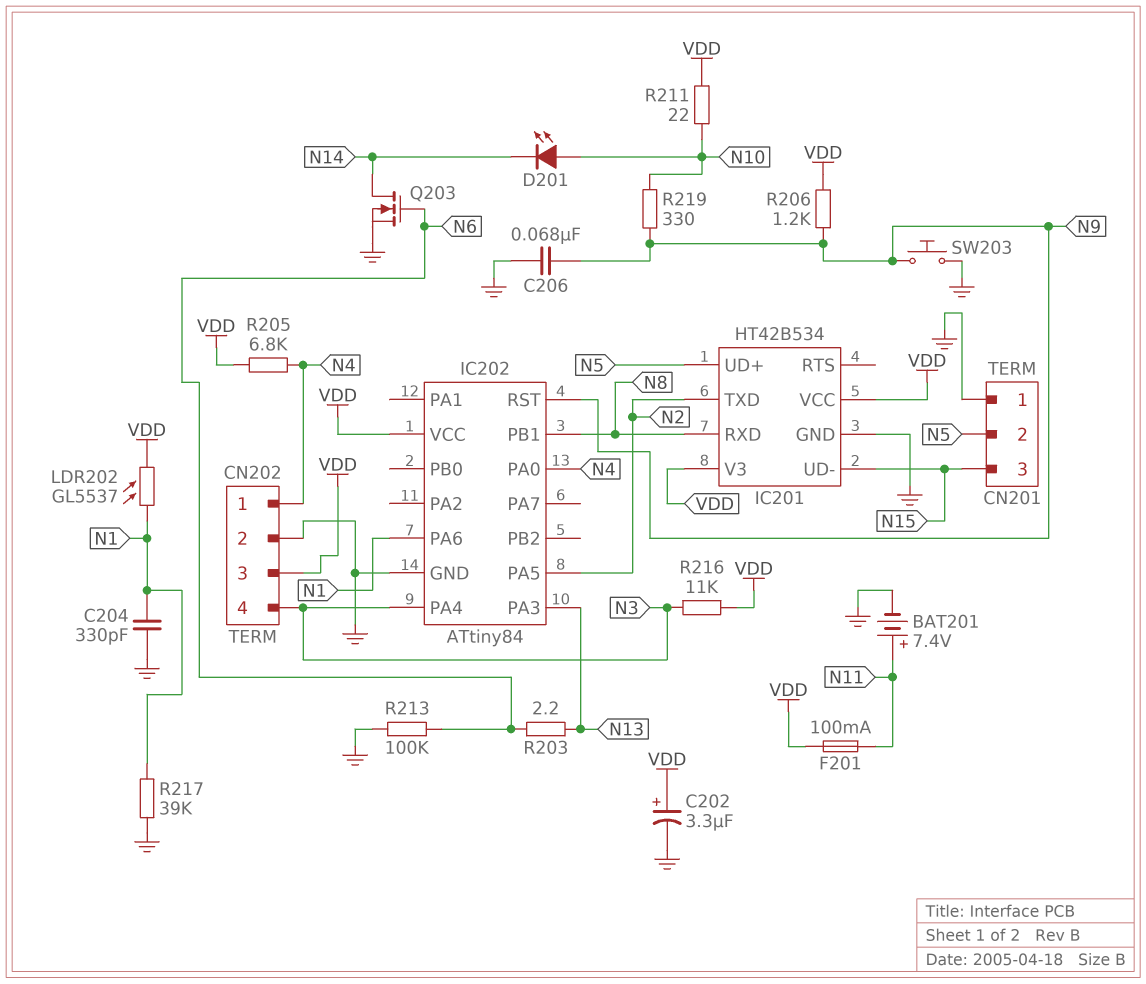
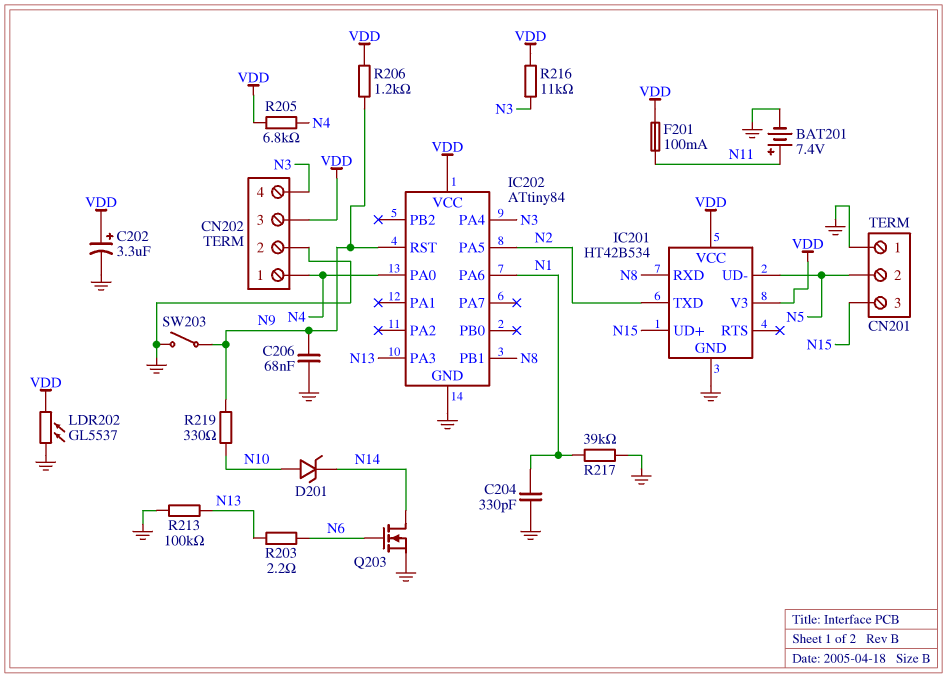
D201: LED (A N10, K N14) -> zener (A N10, K N14)
IC201 pin UD+: N5 -> N15
IC201 pin UD-: N15 -> N5
LDR202: GL5537 (N1, VDD) -> GL5537 (GND, VDD)
R211: 22 (N10, VDD) -> none
R213: 100k (GND, N6) -> 100k (GND, N13)
SW203: button (GND, N9) -> switch (GND, N9)

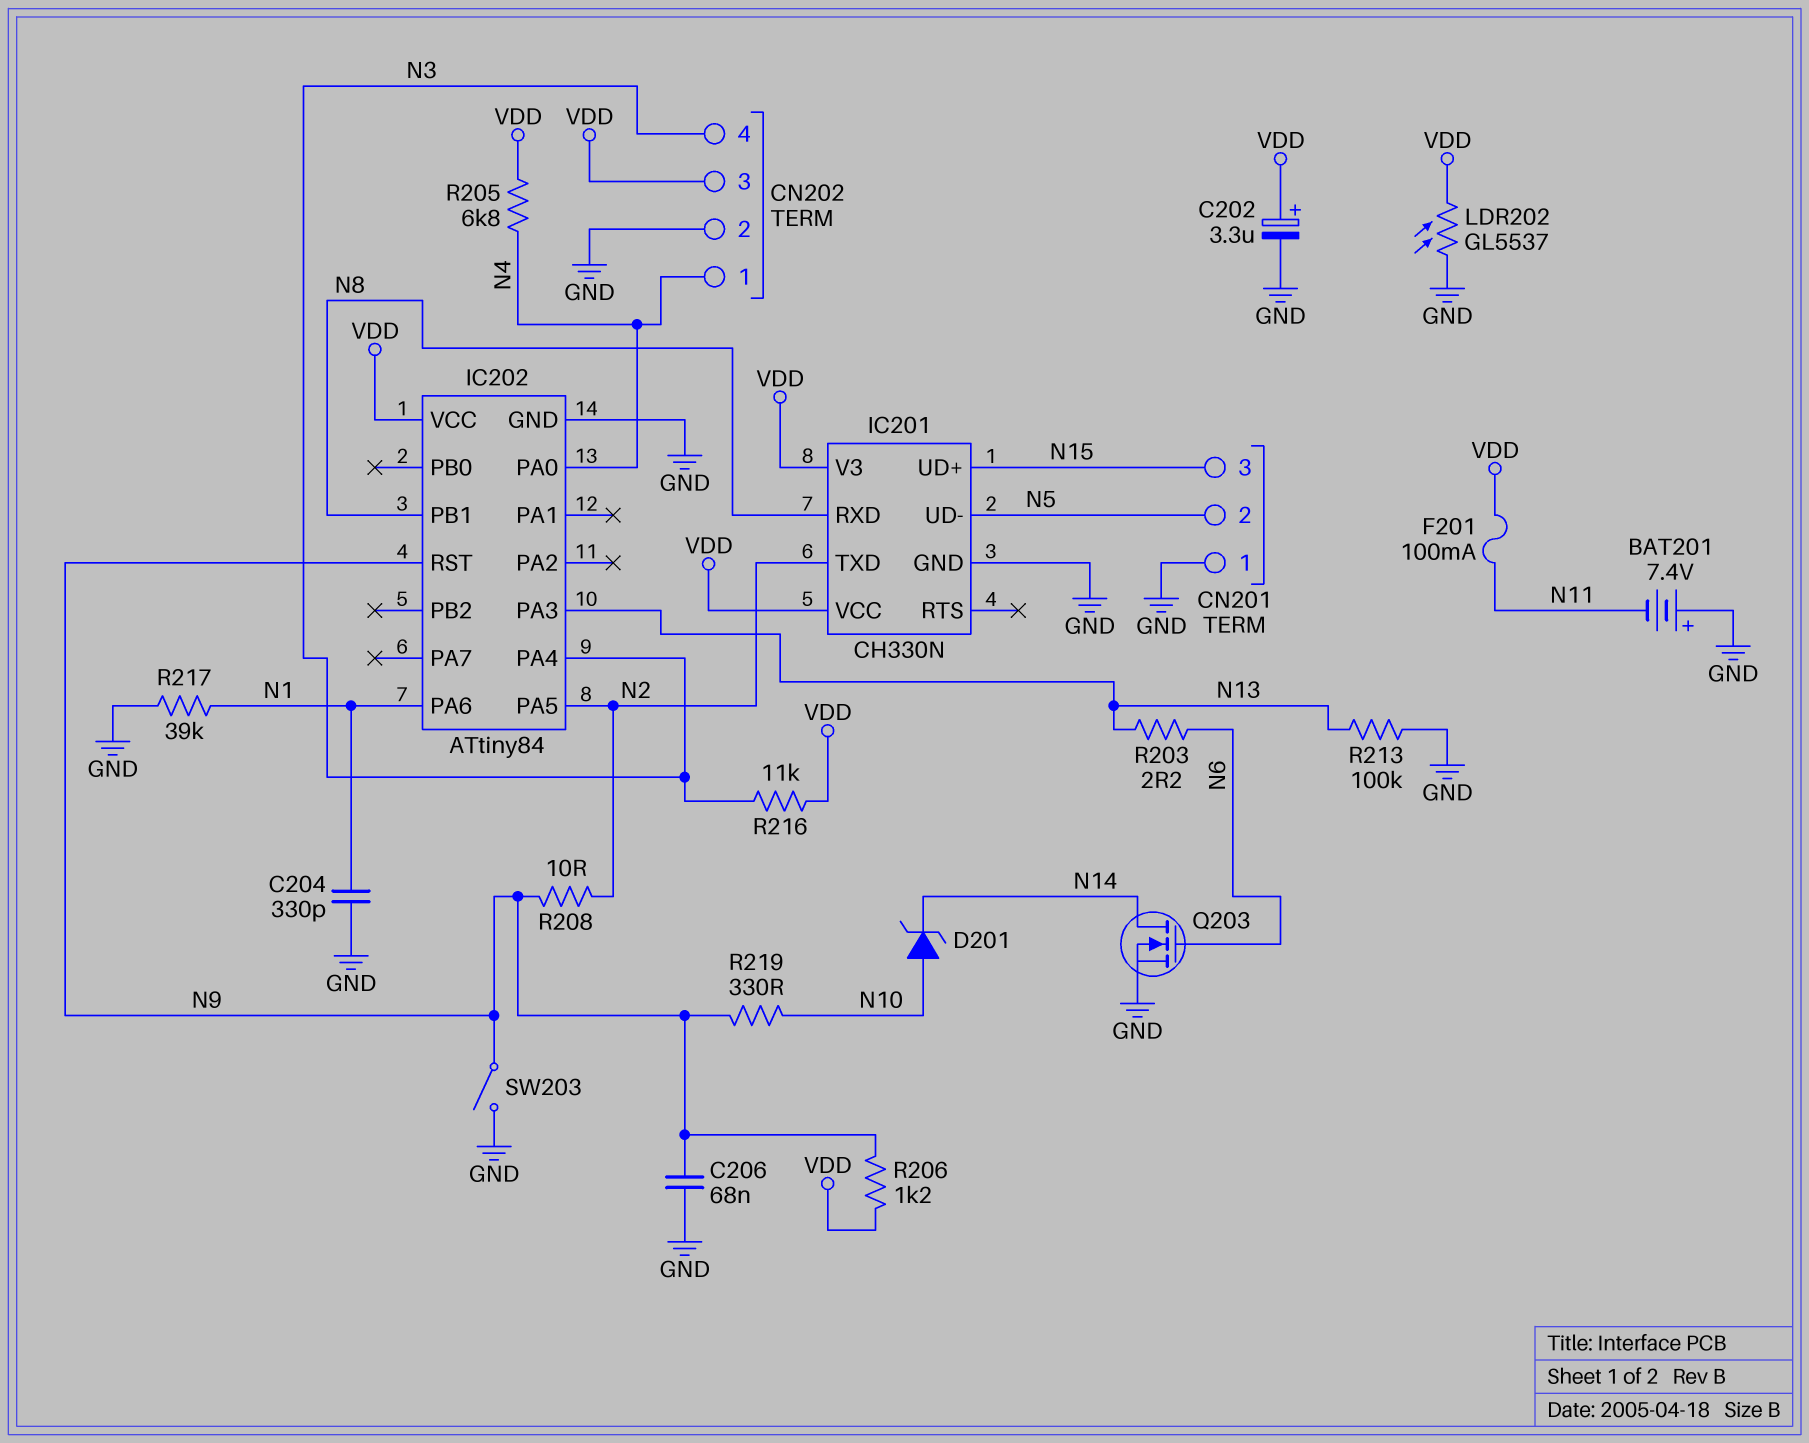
BAT201: 7.4V (plus N11, minus GND) -> 7.4V (plus GND, minus N11)
IC201: HT42B534 -> CH330N
R208: none -> 10 (N2, N9)

